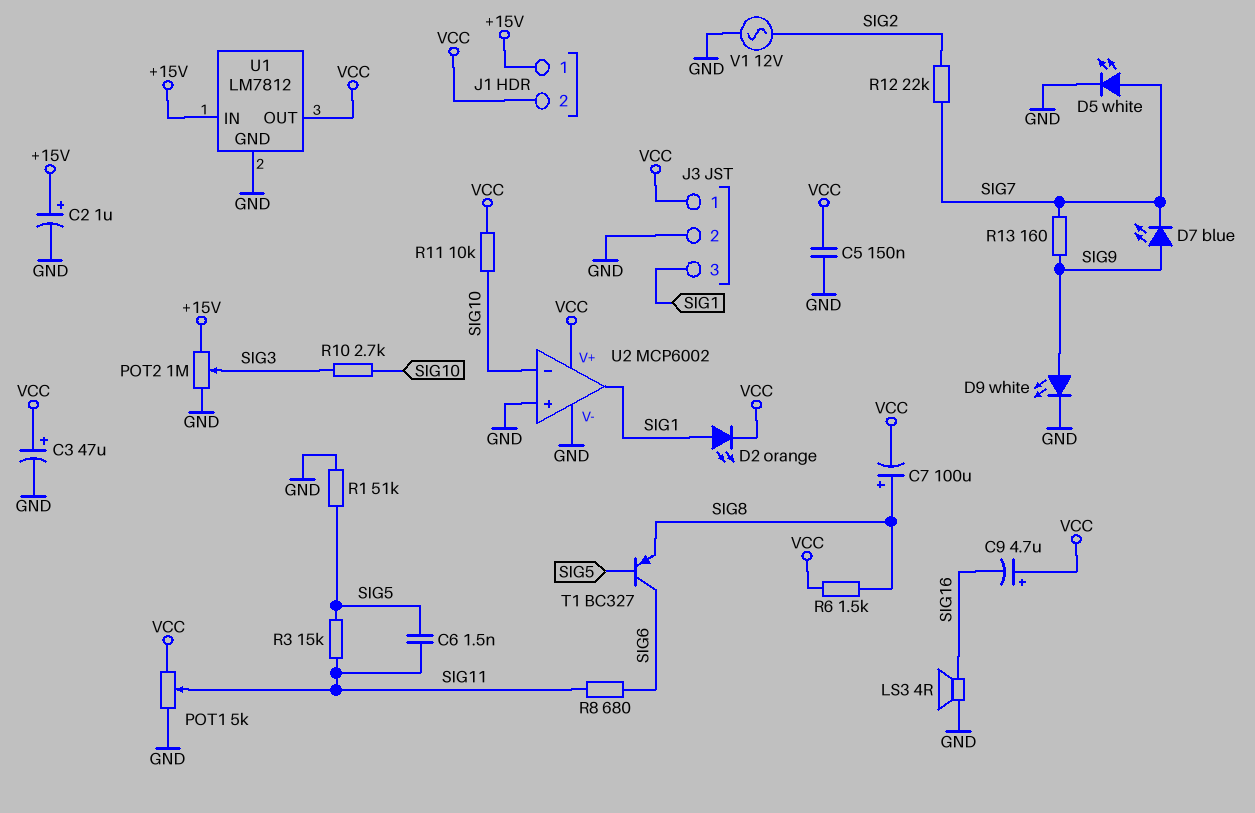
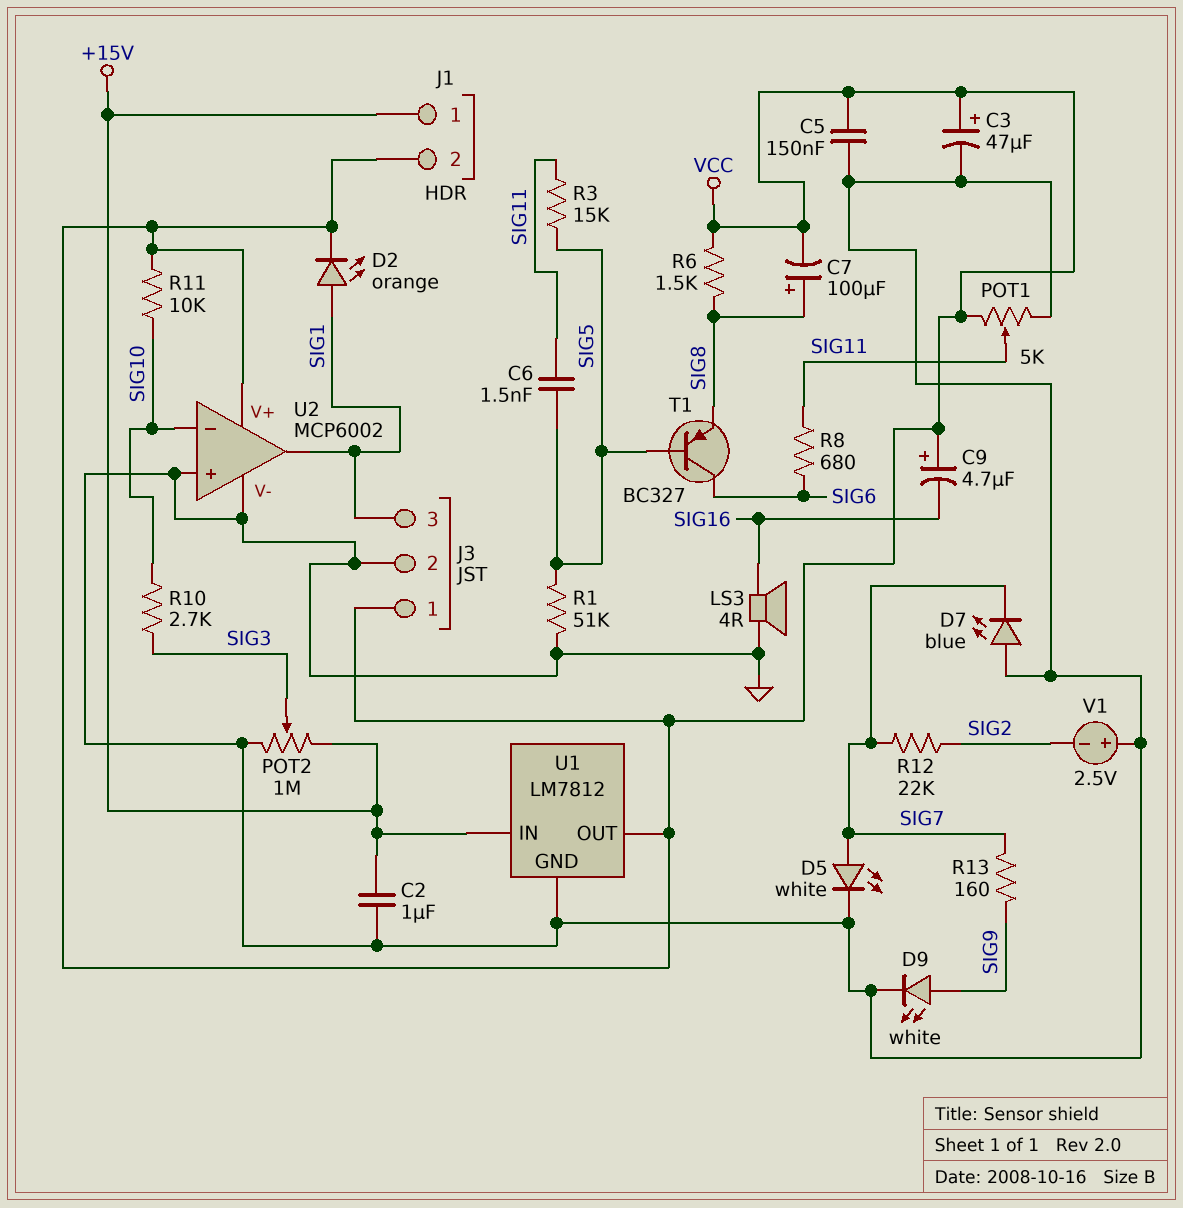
C2: 1uF (plus +15V, minus GND) -> 1uF (+15V, GND)
D7: LED blue (A SIG9, K SIG7) -> LED blue (A GND, K SIG7)
V1: AC 12V (GND, SIG2) -> 2.5V (plus GND, minus SIG2)

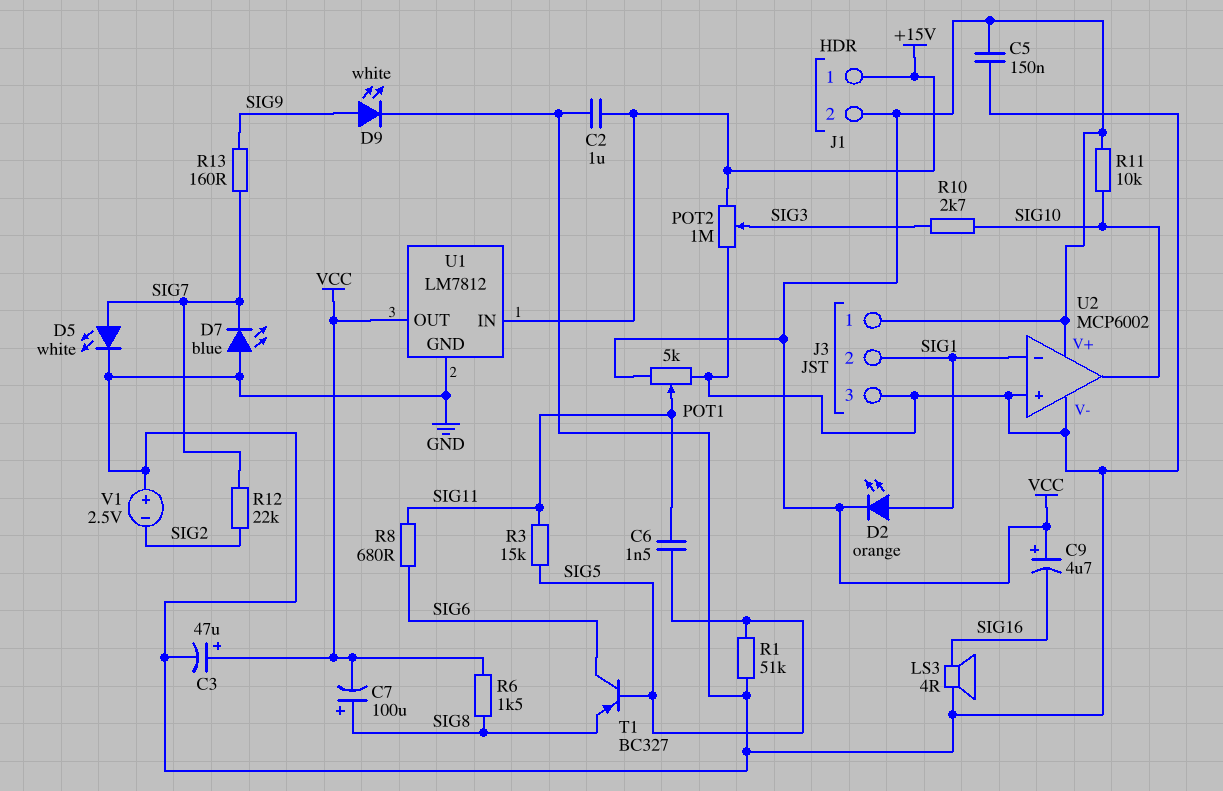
J3 pin 2: GND -> SIG1
J3 pin 3: SIG1 -> GND
U2 pin in-: SIG10 -> SIG1
U2 pin out: SIG1 -> SIG10

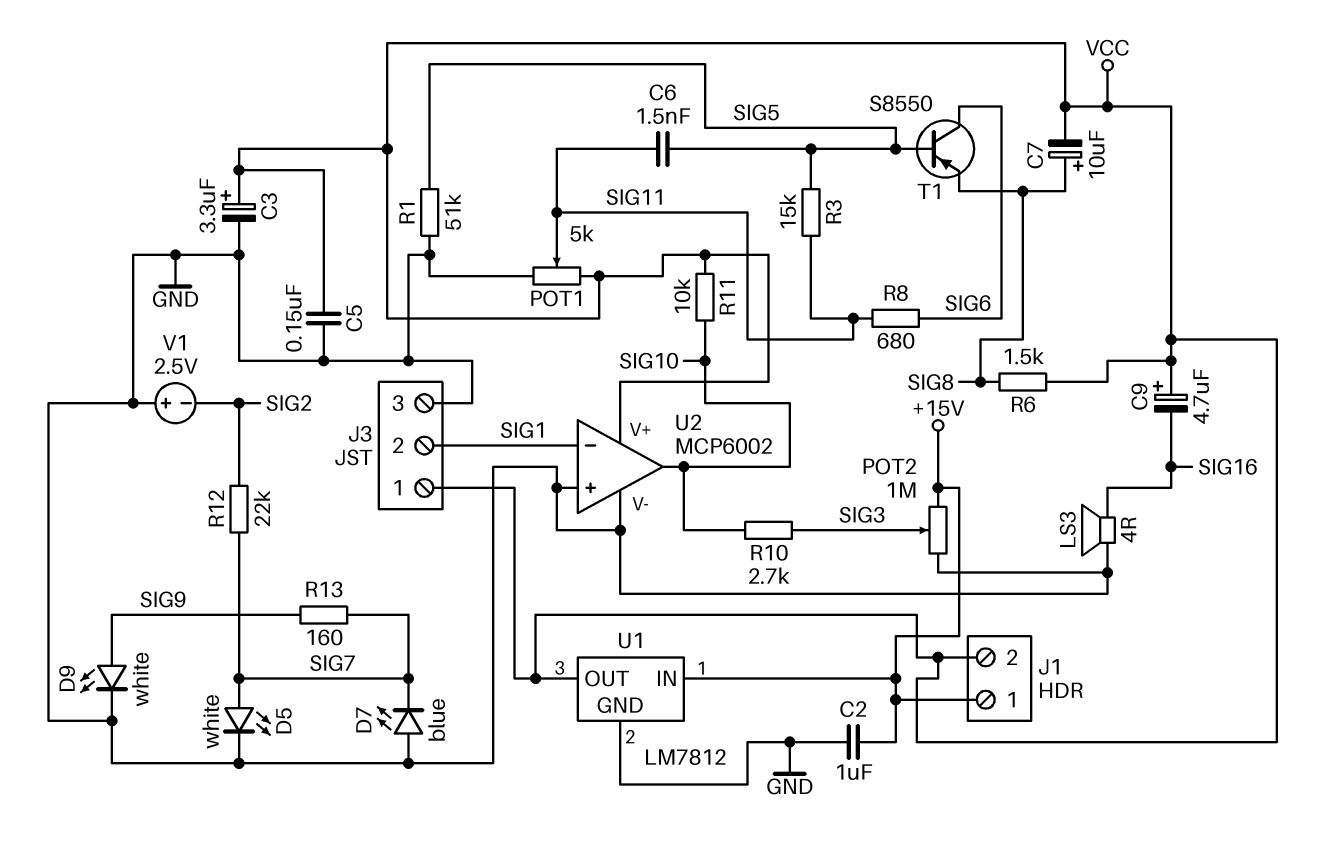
C3: 47uF (plus VCC, minus GND) -> 3.3uF (plus VCC, minus GND)
C7: 100uF (plus SIG8, minus VCC) -> 10uF (plus SIG8, minus VCC)
D2: LED orange (A SIG1, K VCC) -> none
T1: PNP BC327 (B SIG5, C SIG6, E SIG8) -> PNP S8550 (B SIG5, C SIG6, E SIG8)

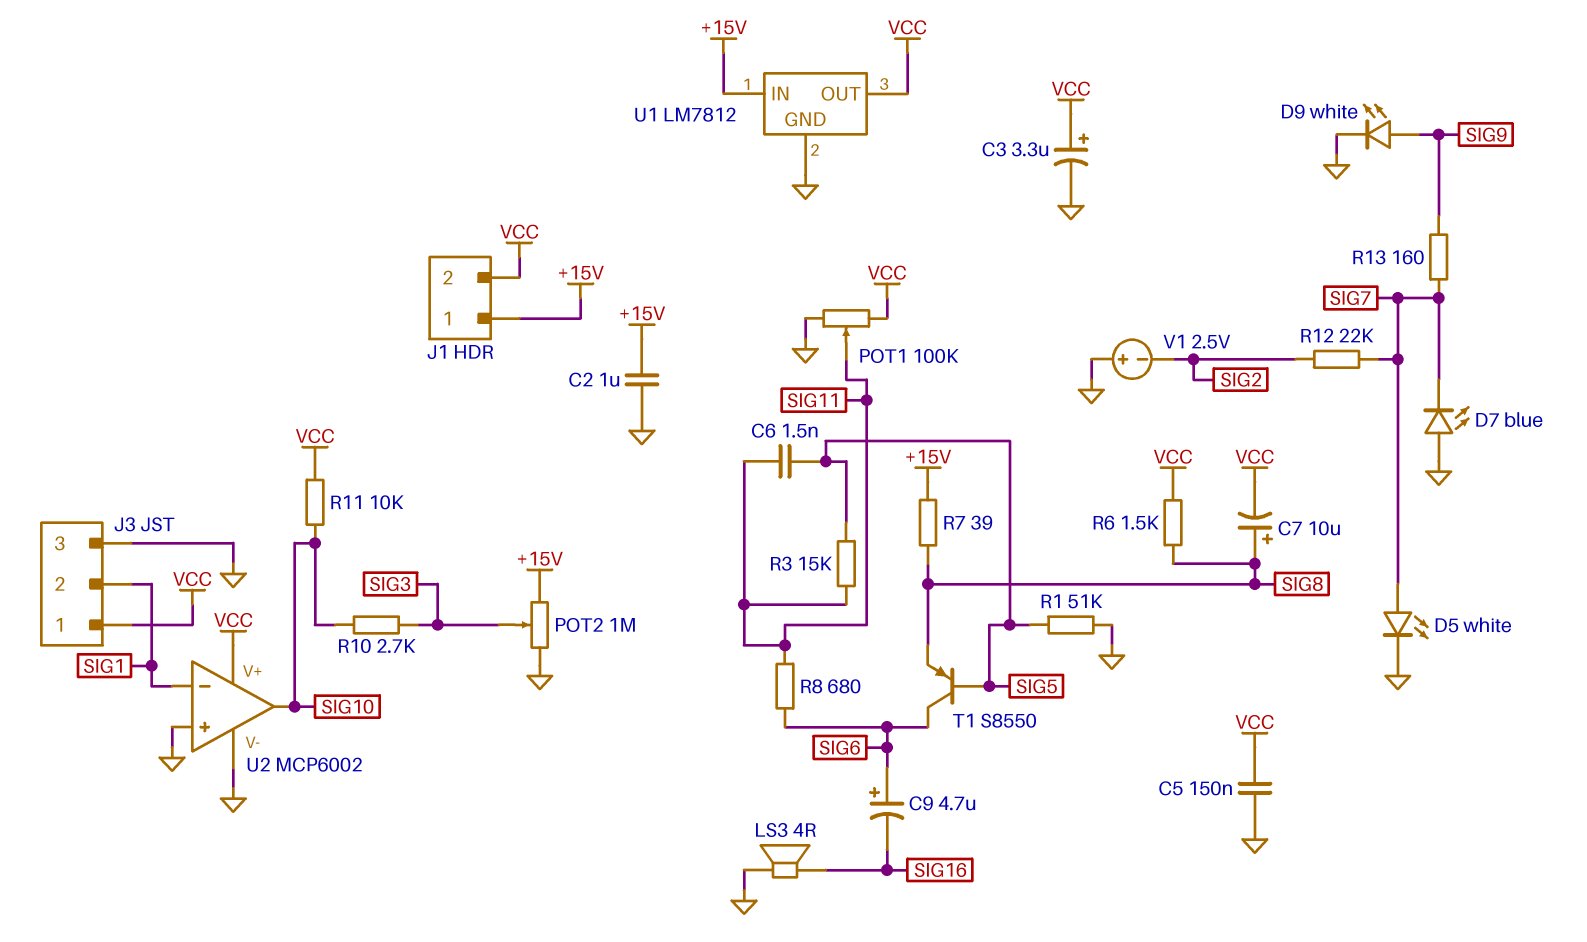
C9: 4.7uF (plus VCC, minus SIG16) -> 4.7uF (plus SIG6, minus SIG16)
POT1: 5k (GND, VCC, wiper SIG11) -> 100k (GND, VCC, wiper SIG11)
R7: none -> 39 (+15V, SIG8)

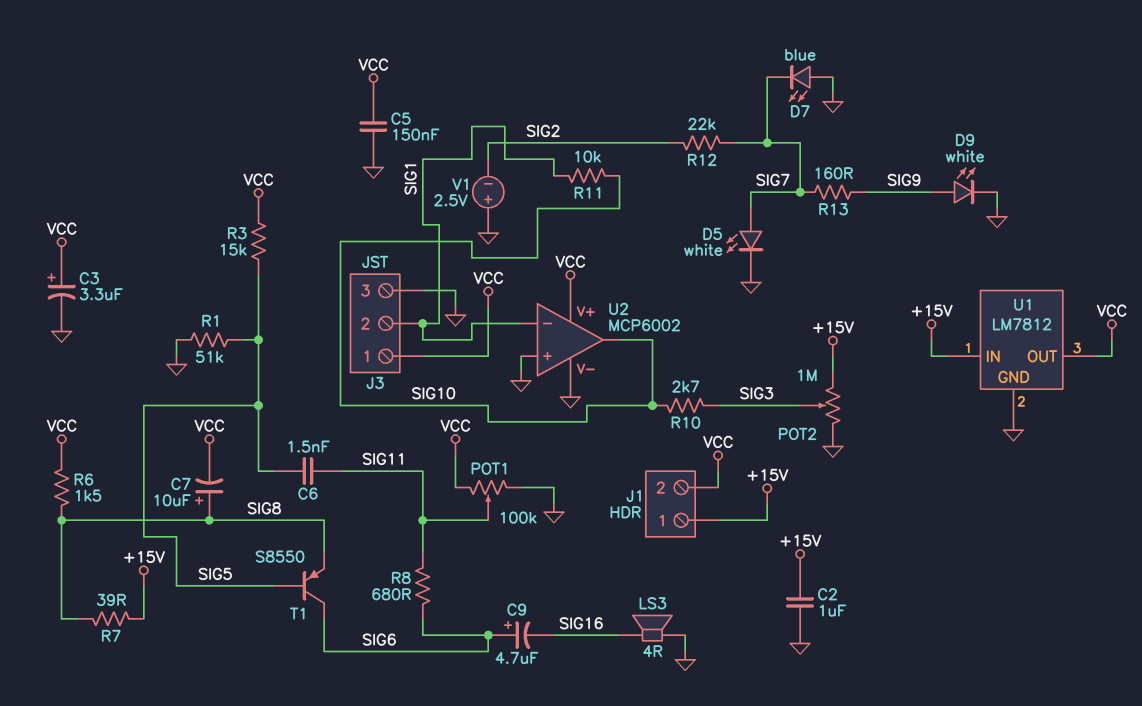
R3: 15k (SIG5, SIG11) -> 15k (SIG5, VCC)
R11: 10k (SIG10, VCC) -> 10k (SIG1, SIG10)

